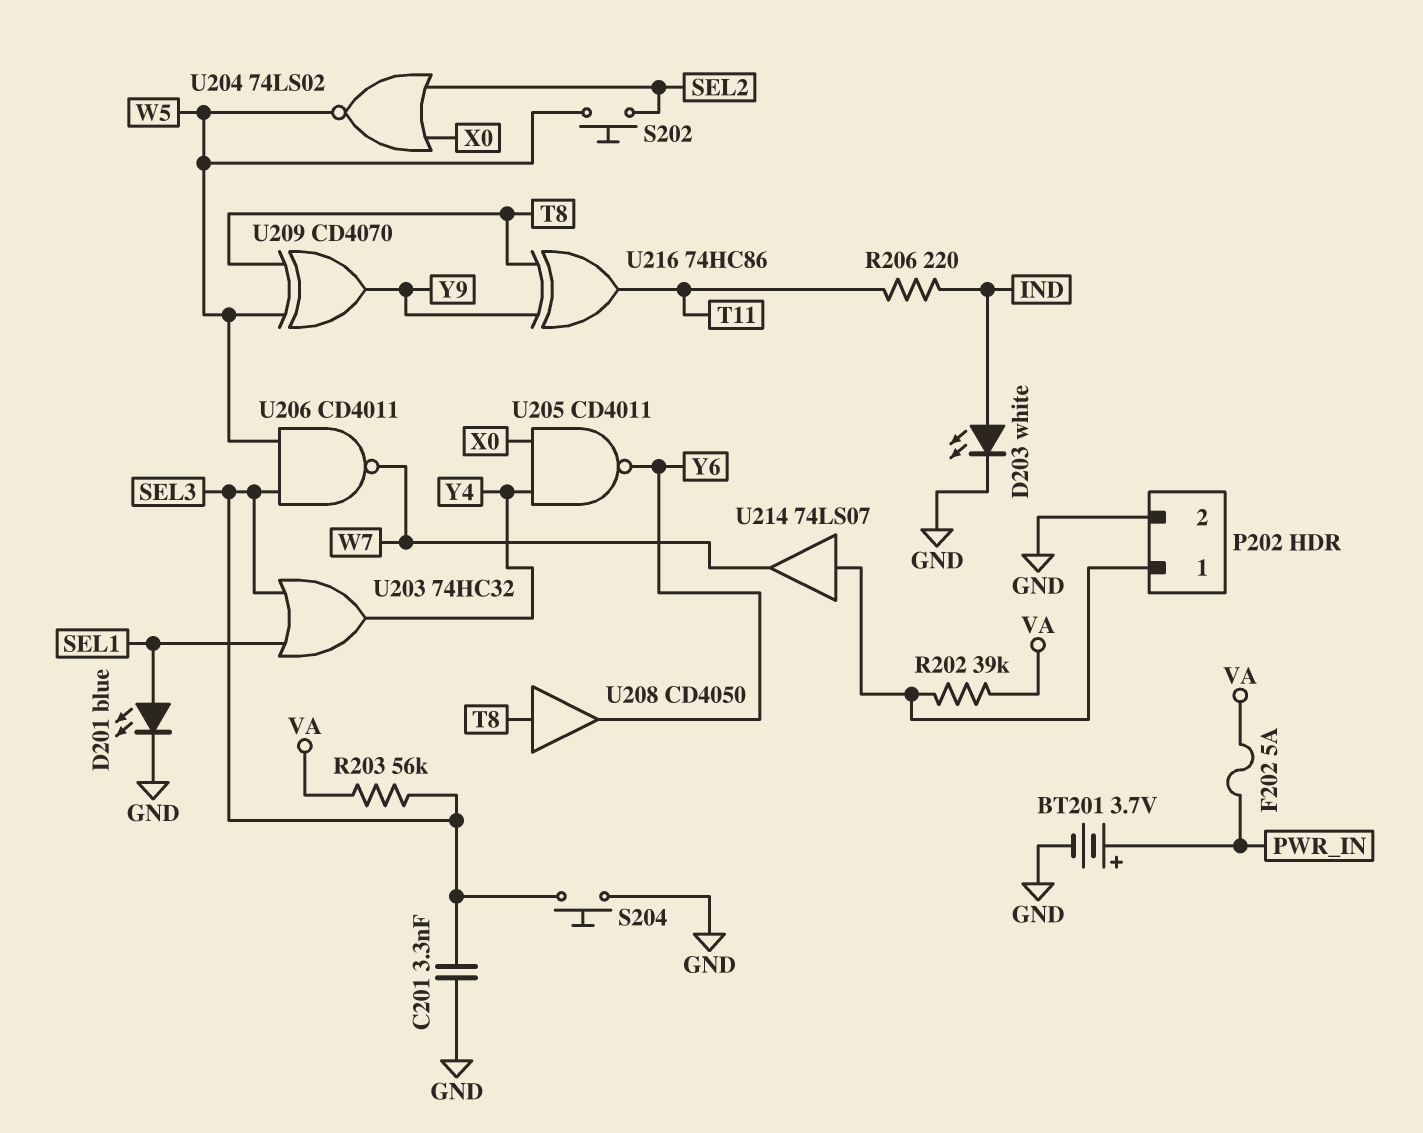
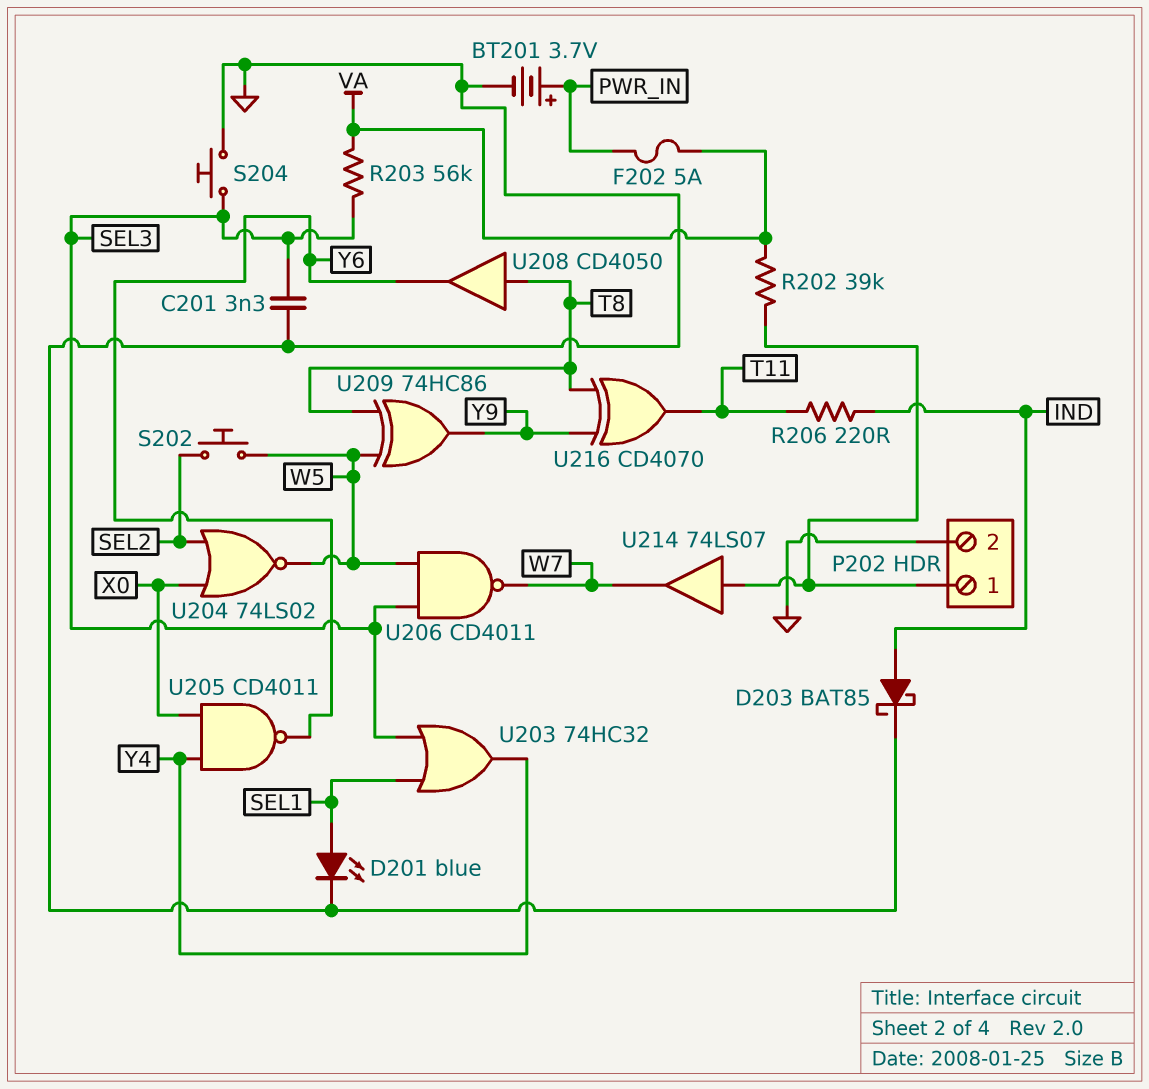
D203: LED white (A IND, K GND) -> schottky BAT85 (A IND, K GND)
U209: XOR CD4070 (in T8, in W5, out Y9) -> XOR 74HC86 (in T8, in W5, out Y9)
U216: XOR 74HC86 (in T8, in Y9, out T11) -> XOR CD4070 (in T8, in Y9, out T11)

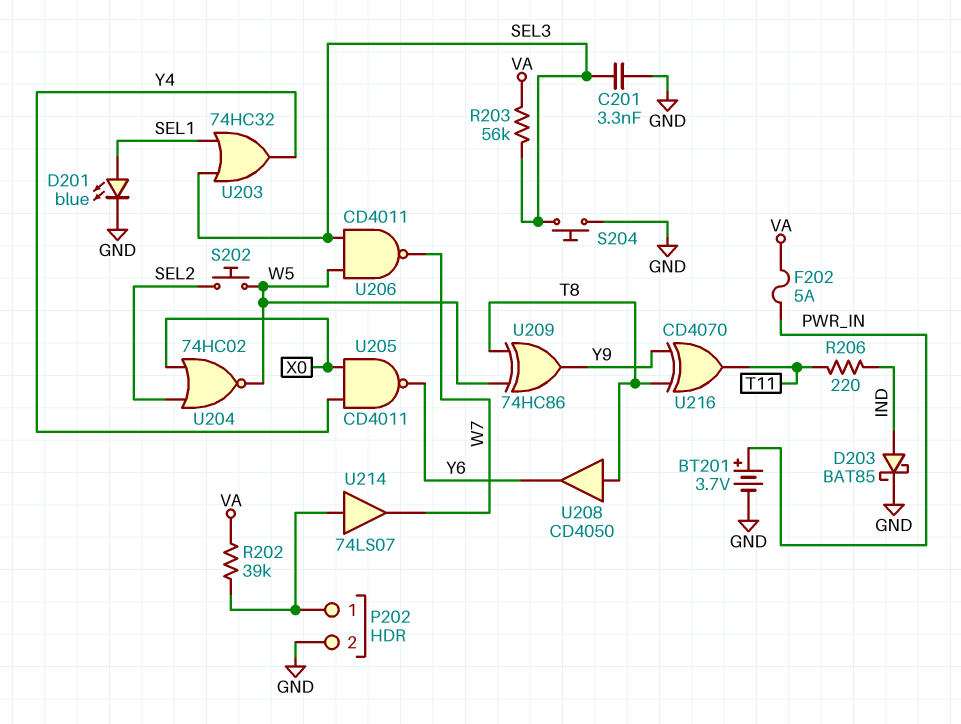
U204: NOR 74LS02 (in SEL2, in X0, out W5) -> NOR 74HC02 (in SEL2, in X0, out W5)

